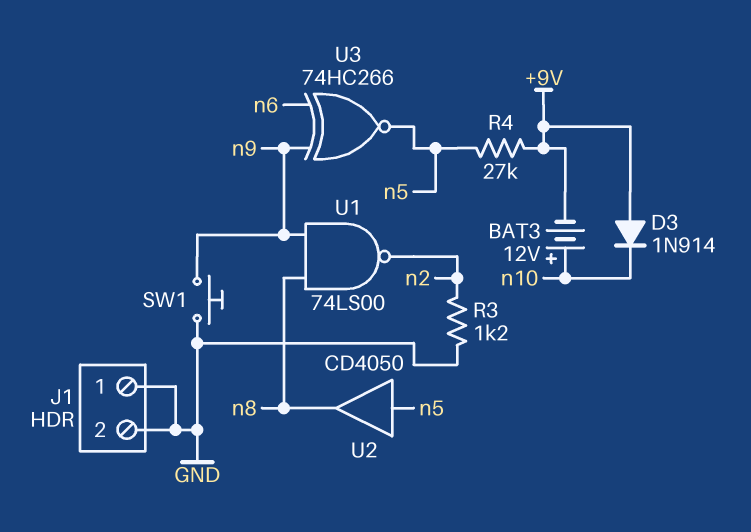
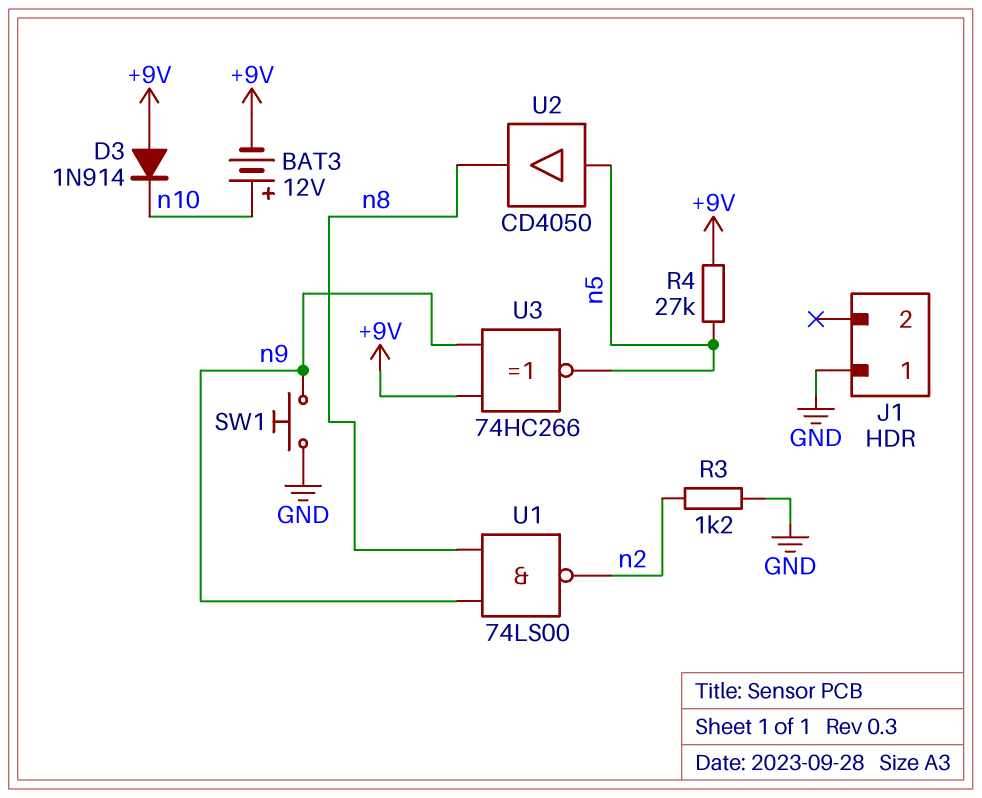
J1 pin 2: GND -> none
U3: XNOR 74HC266 (in n6, in n9, out n5) -> XNOR 74HC266 (in +9V, in n9, out n5)

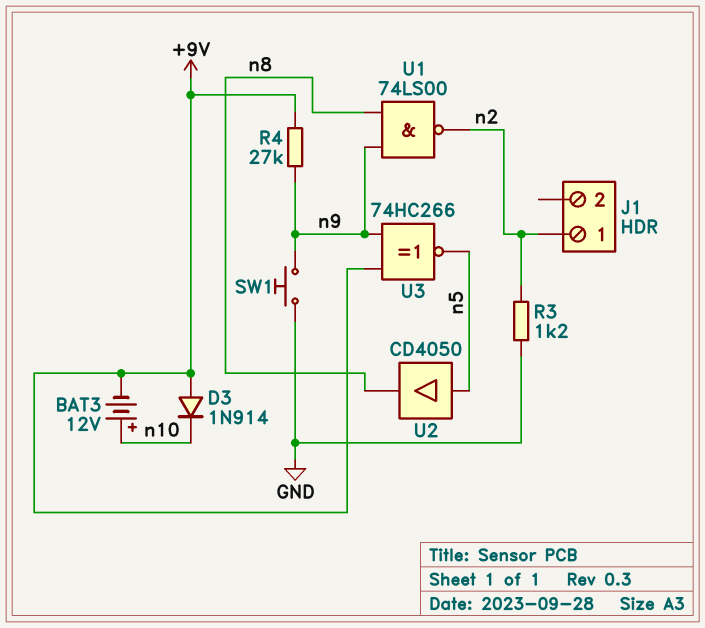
J1 pin 1: GND -> n2
R4: 27k (+9V, n5) -> 27k (+9V, n9)

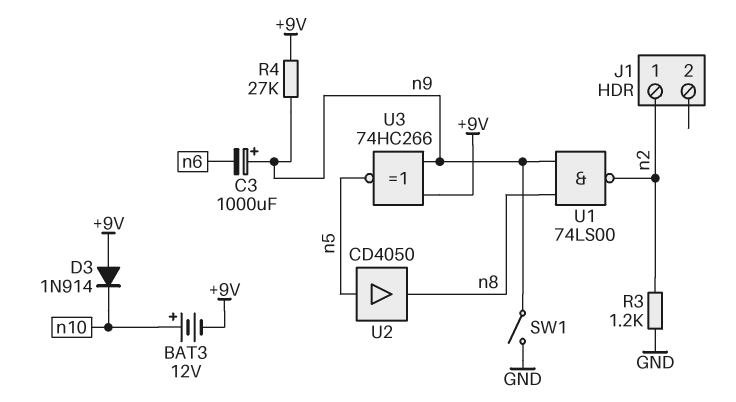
C3: none -> 1000uF (plus n9, minus n6)
SW1: button (GND, n9) -> switch (GND, n9)

